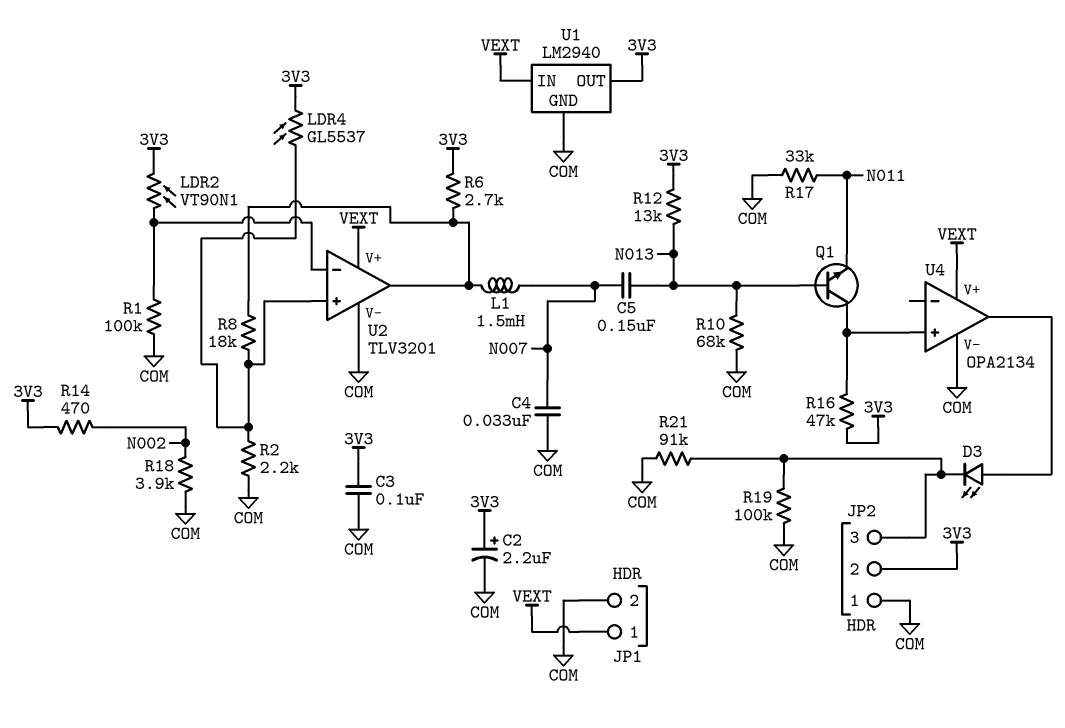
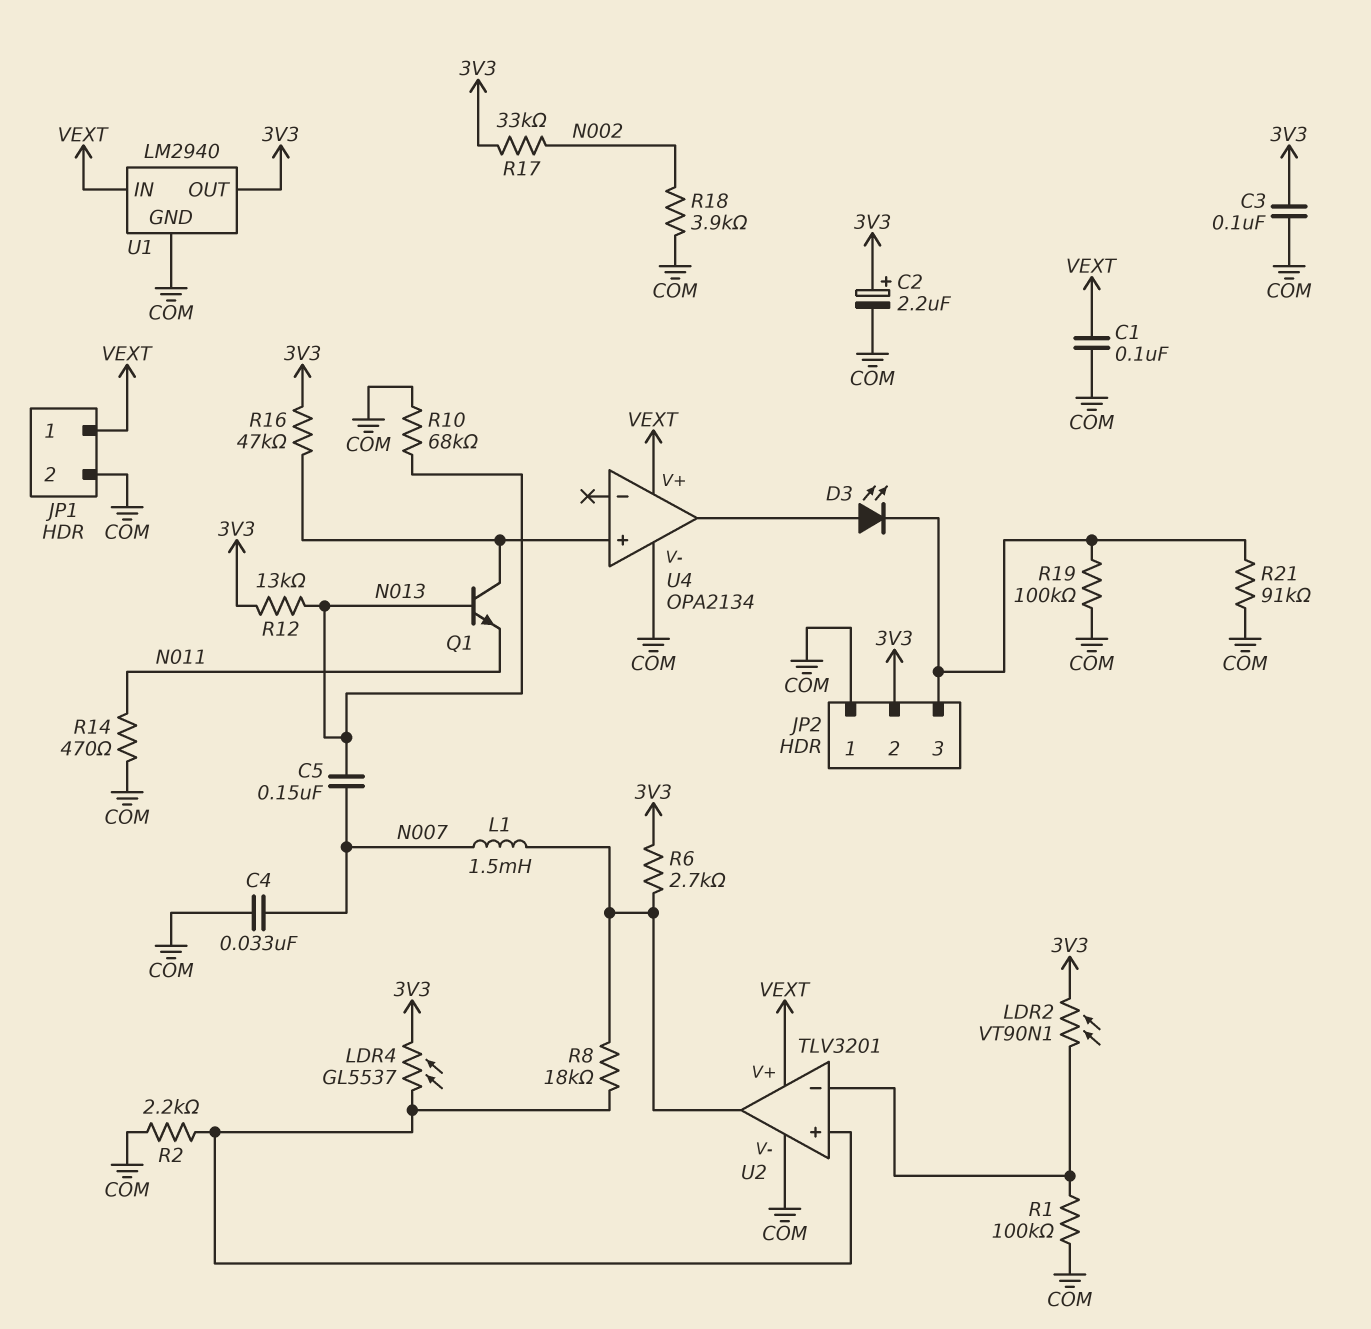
C1: none -> 100nF (COM, VEXT)
R14: 470 (3V3, N002) -> 470 (COM, N011)
R17: 33k (COM, N011) -> 33k (3V3, N002)

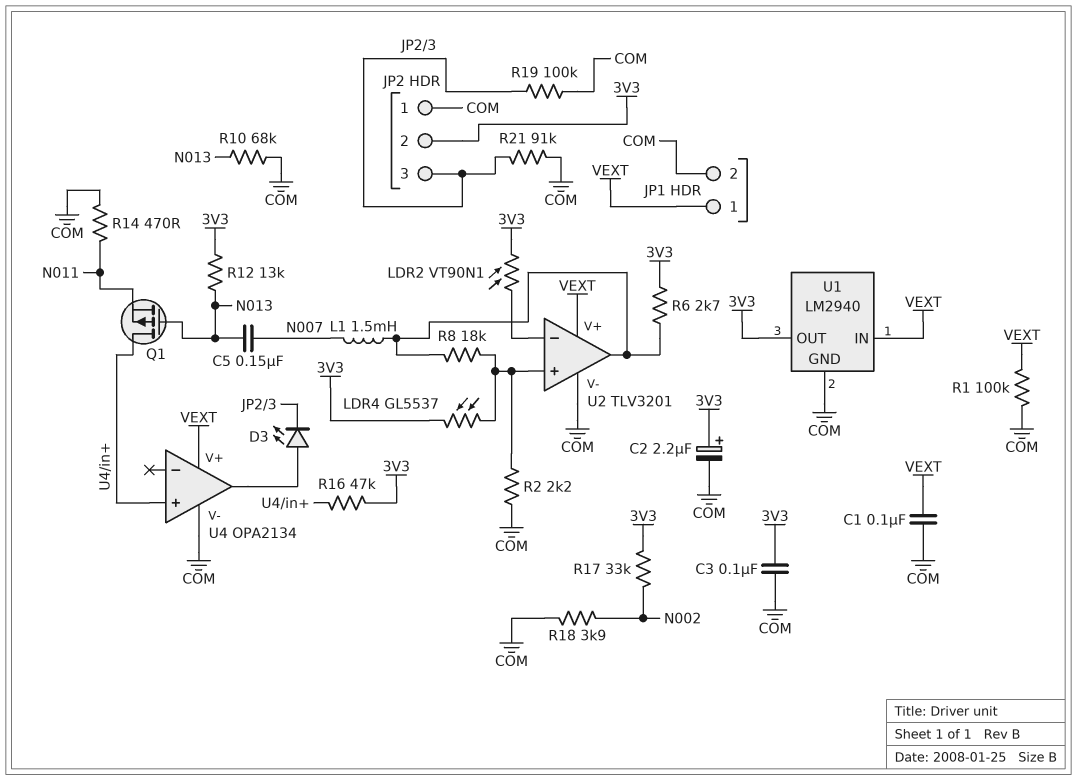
C4: 33nF (COM, N007) -> none
Q1: NPN (B N013, C U4/in+, E N011) -> PMOS (G N013, D U4/in+, S N011)
R1: 100k (COM, U2/in-) -> 100k (COM, VEXT)

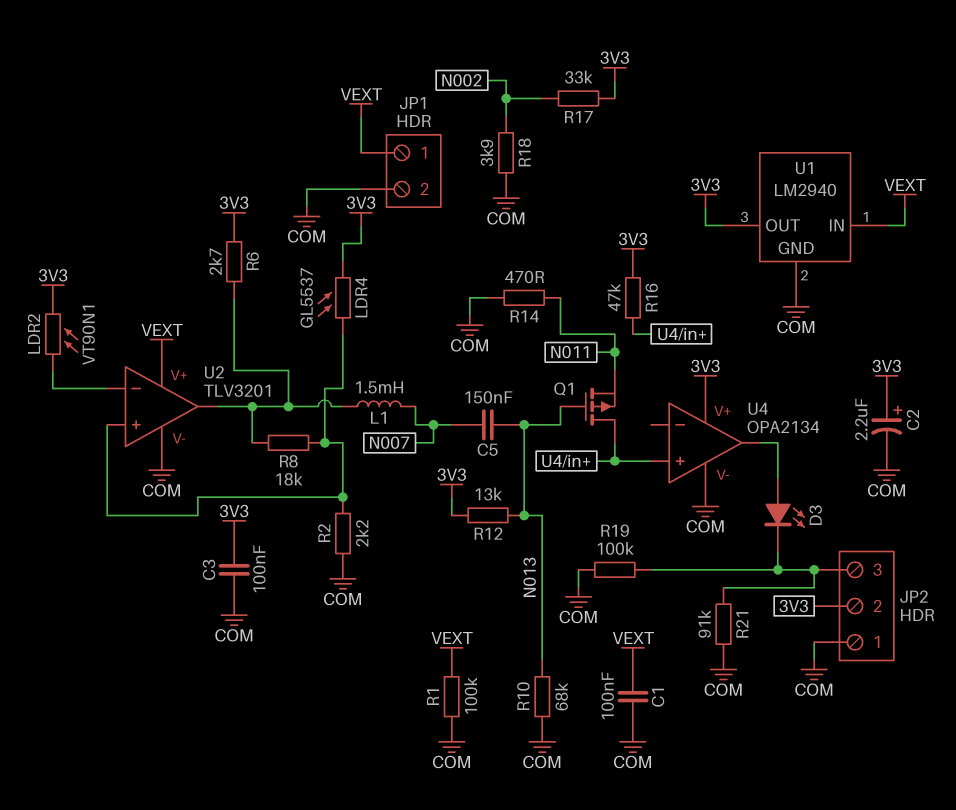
U4 pin V+: VEXT -> 3V3

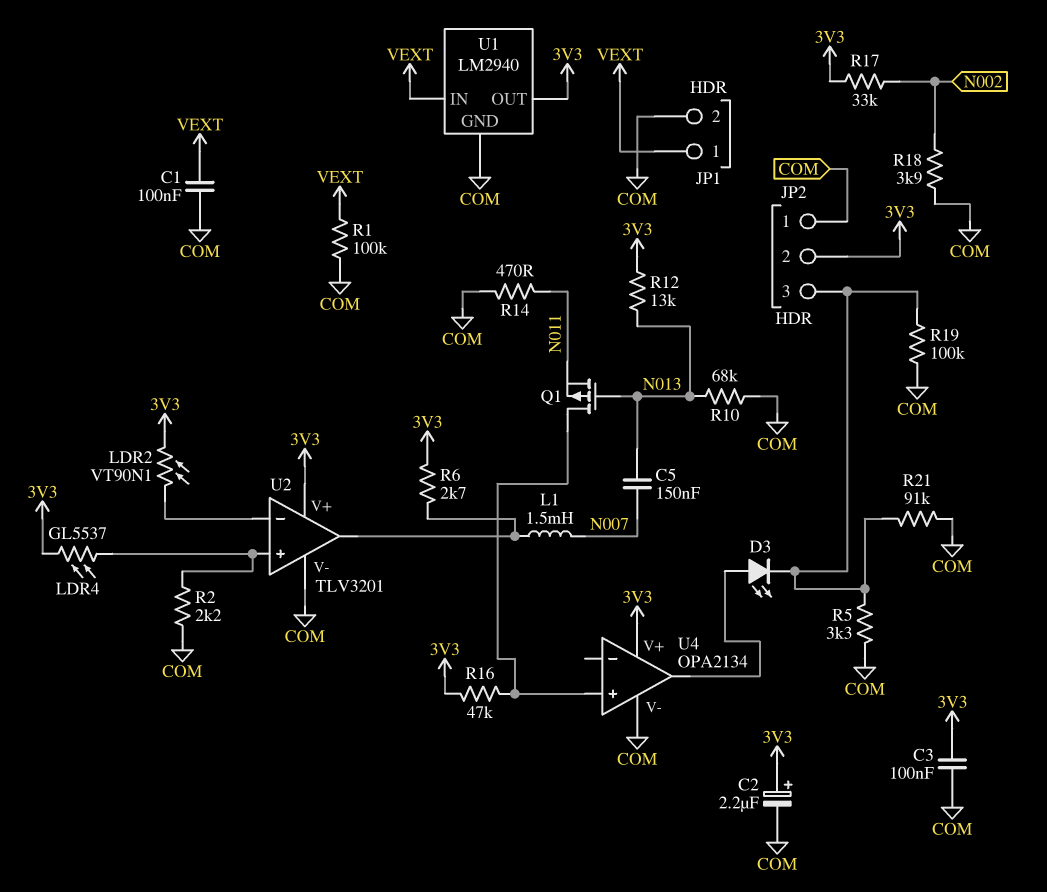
R5: none -> 3.3k (COM, JP2/3)
R8: 18k (U2/in+, U2/out) -> none
U2 pin V+: VEXT -> 3V3

